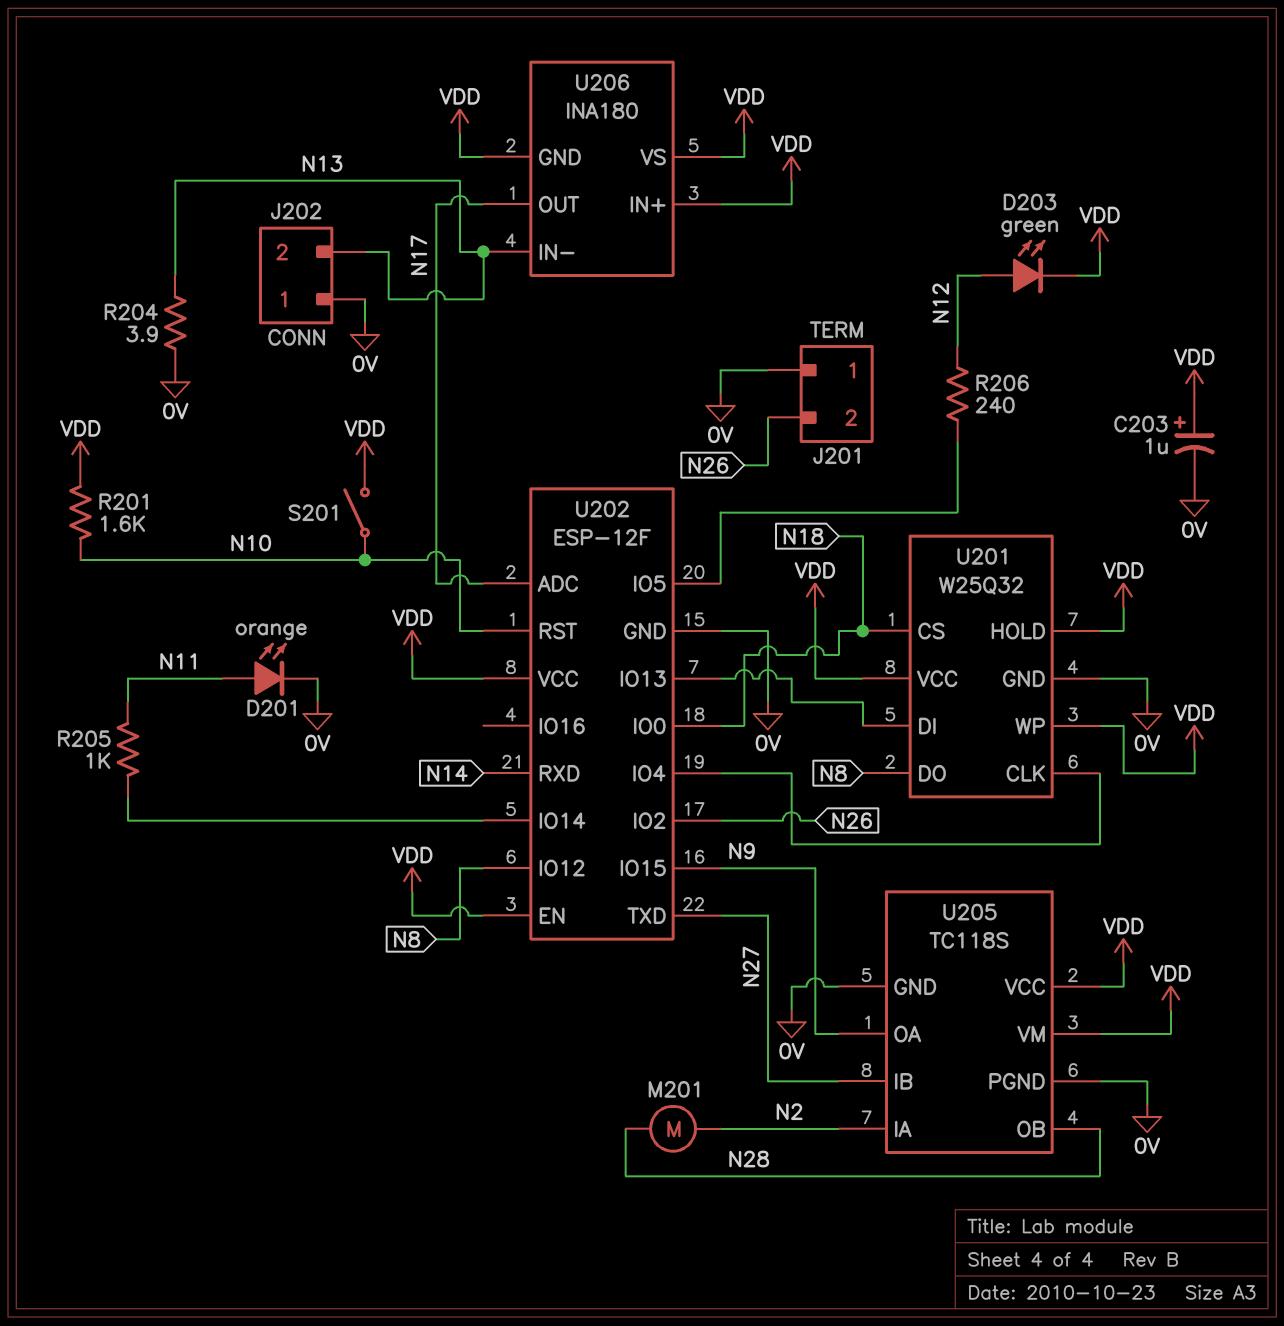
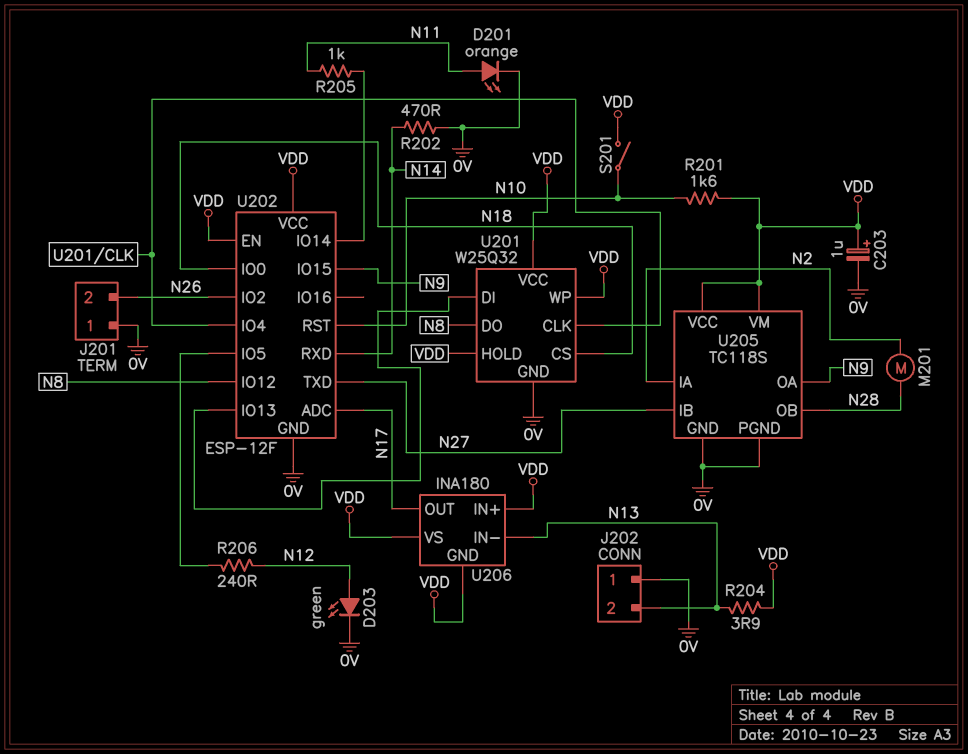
D203: LED green (A N12, K VDD) -> LED green (A N12, K 0V)
R202: none -> 470 (0V, N14)
R204: 3.9 (0V, N13) -> 3.9 (N13, VDD)

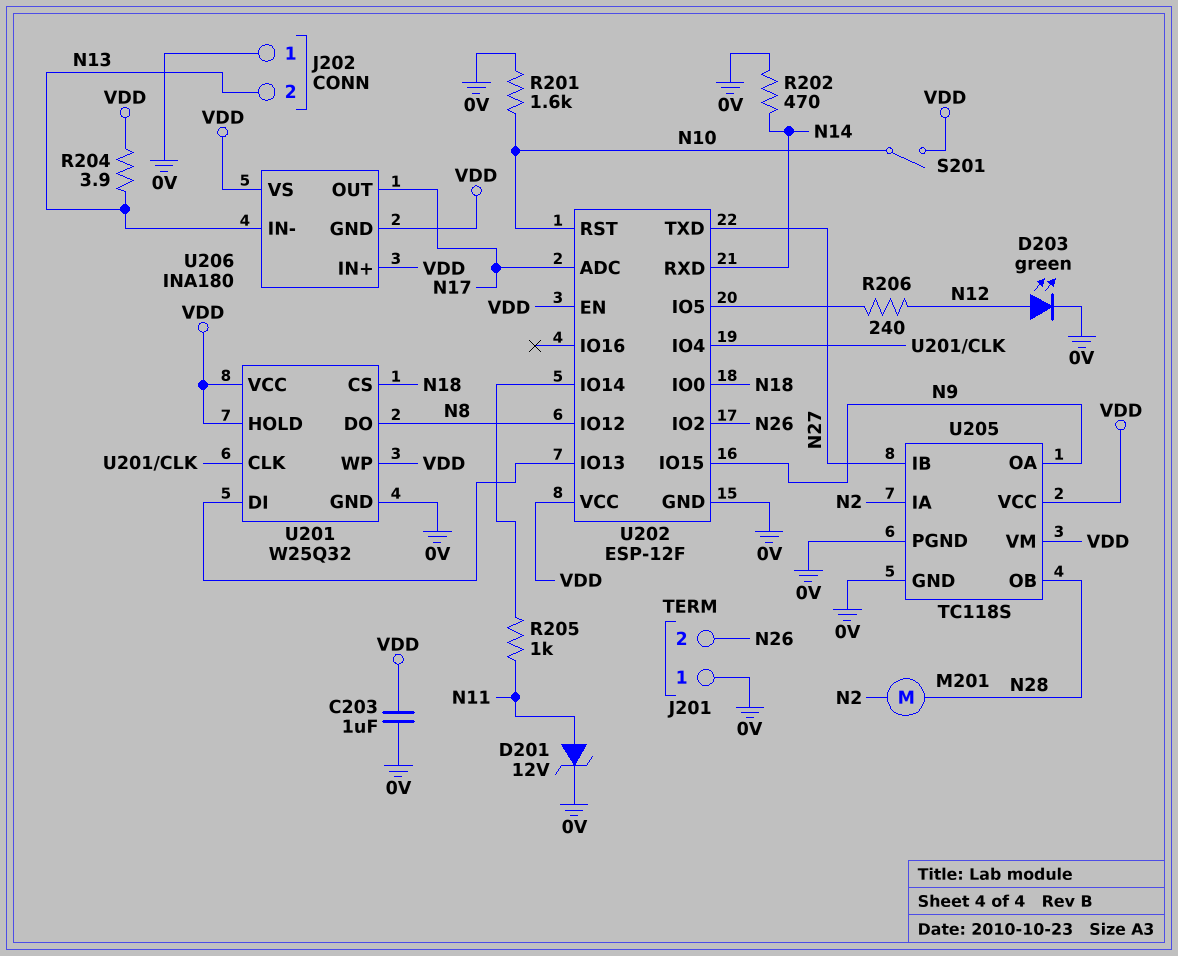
C203: 1uF (plus VDD, minus 0V) -> 1uF (0V, VDD)
D201: LED orange (A N11, K 0V) -> zener 12V (A N11, K 0V)
R201: 1.6k (N10, VDD) -> 1.6k (0V, N10)

